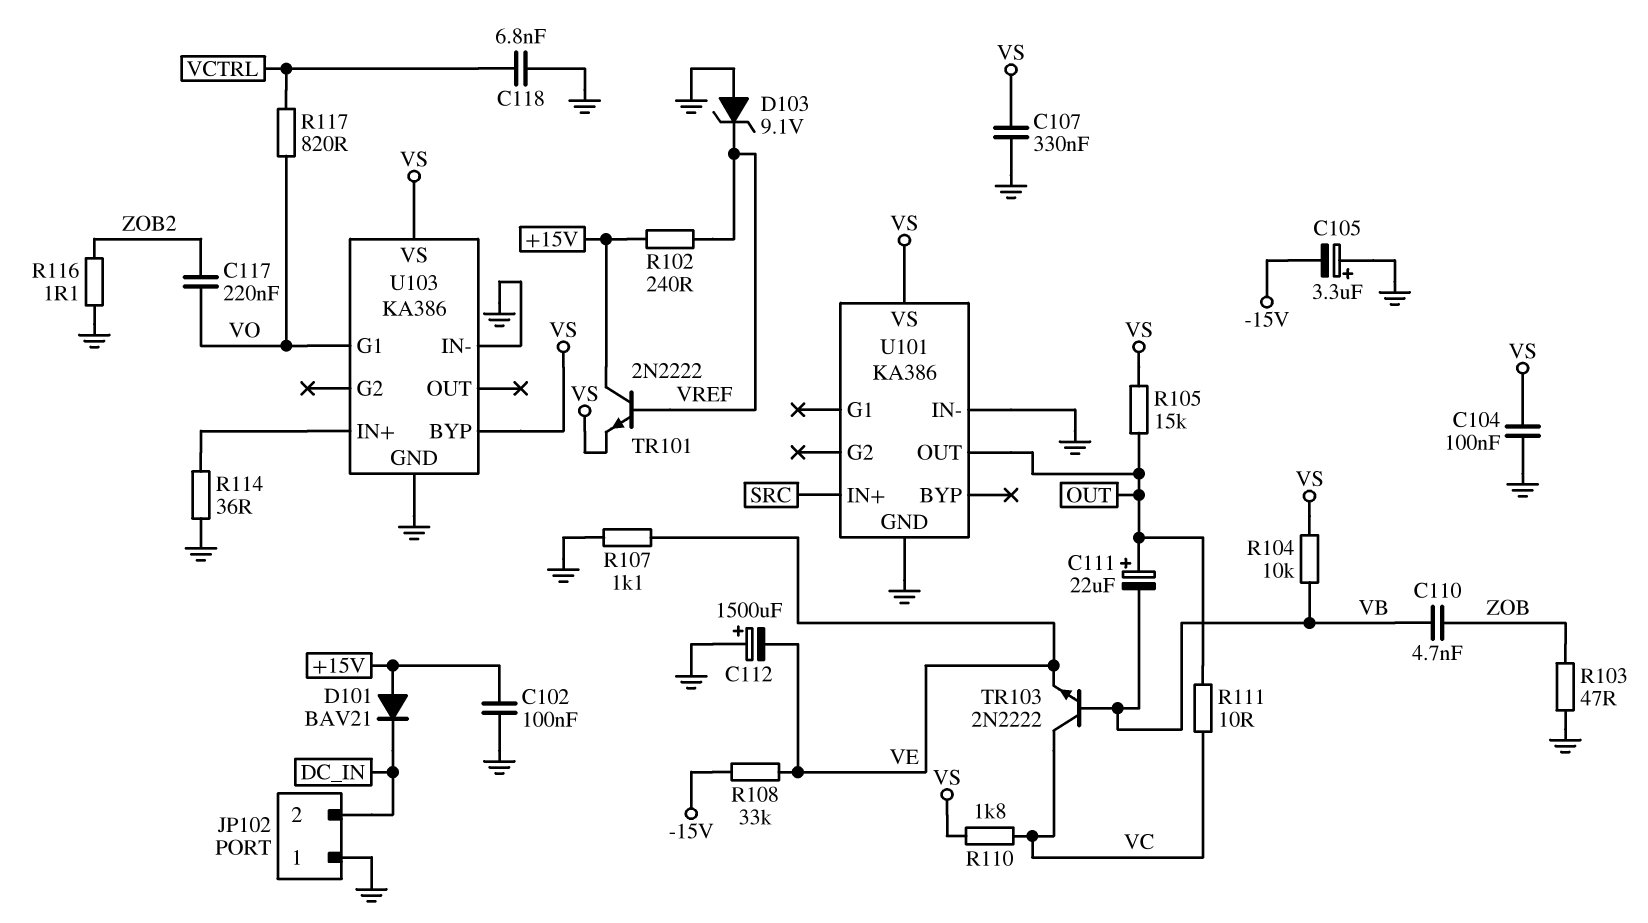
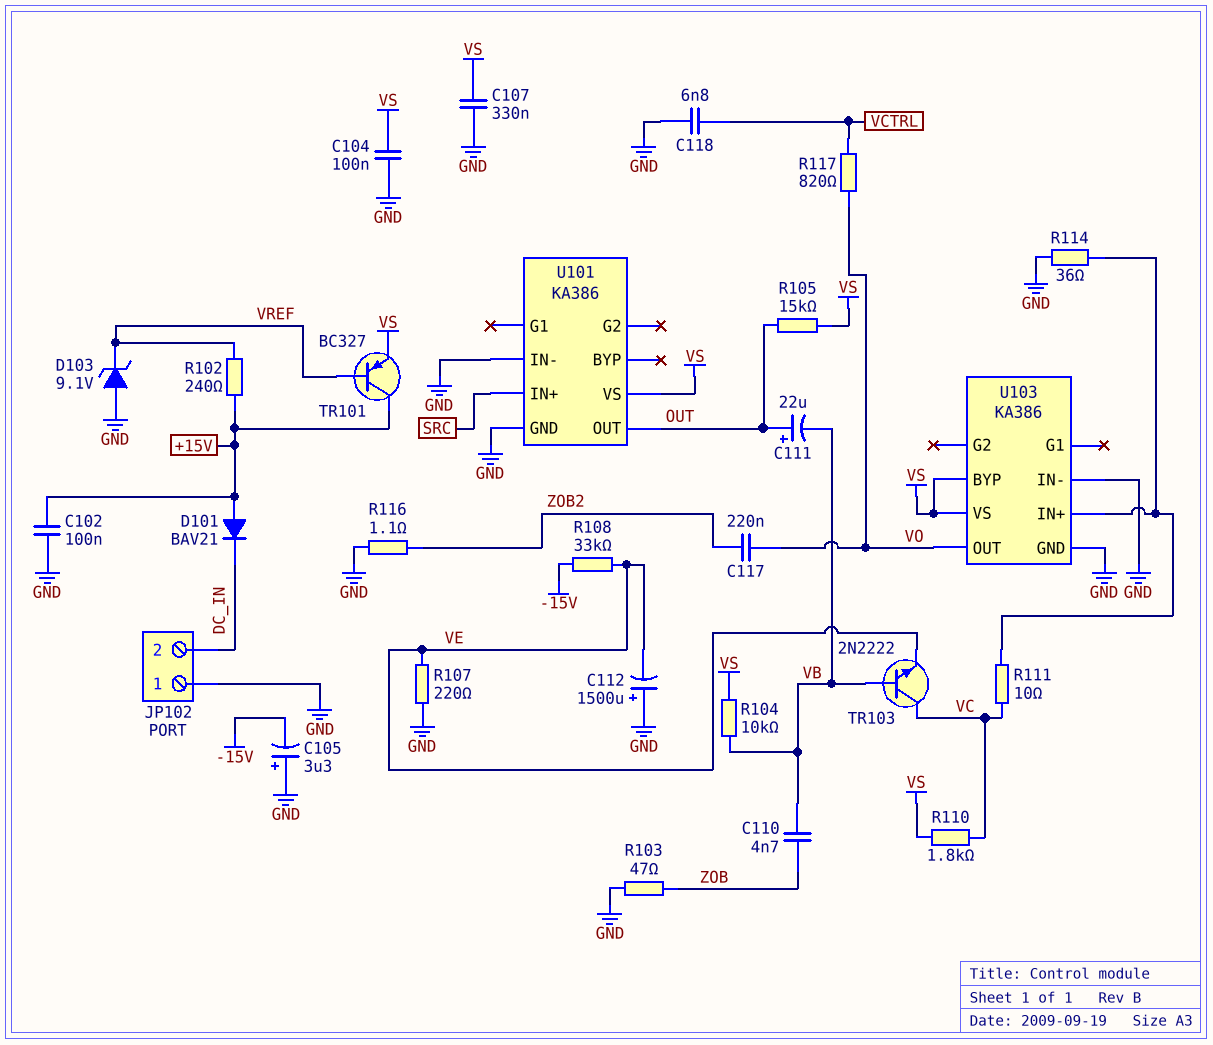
R107: 1.1k (GND, VE) -> 220 (GND, VE)
R111: 10 (OUT, VC) -> 10 (U103/IN+, VC)
TR101: NPN 2N2222 (B VREF, C +15V, E VS) -> PNP BC327 (B VREF, C +15V, E VS)
U103 pin G1: VO -> none
U103 pin OUT: none -> VO

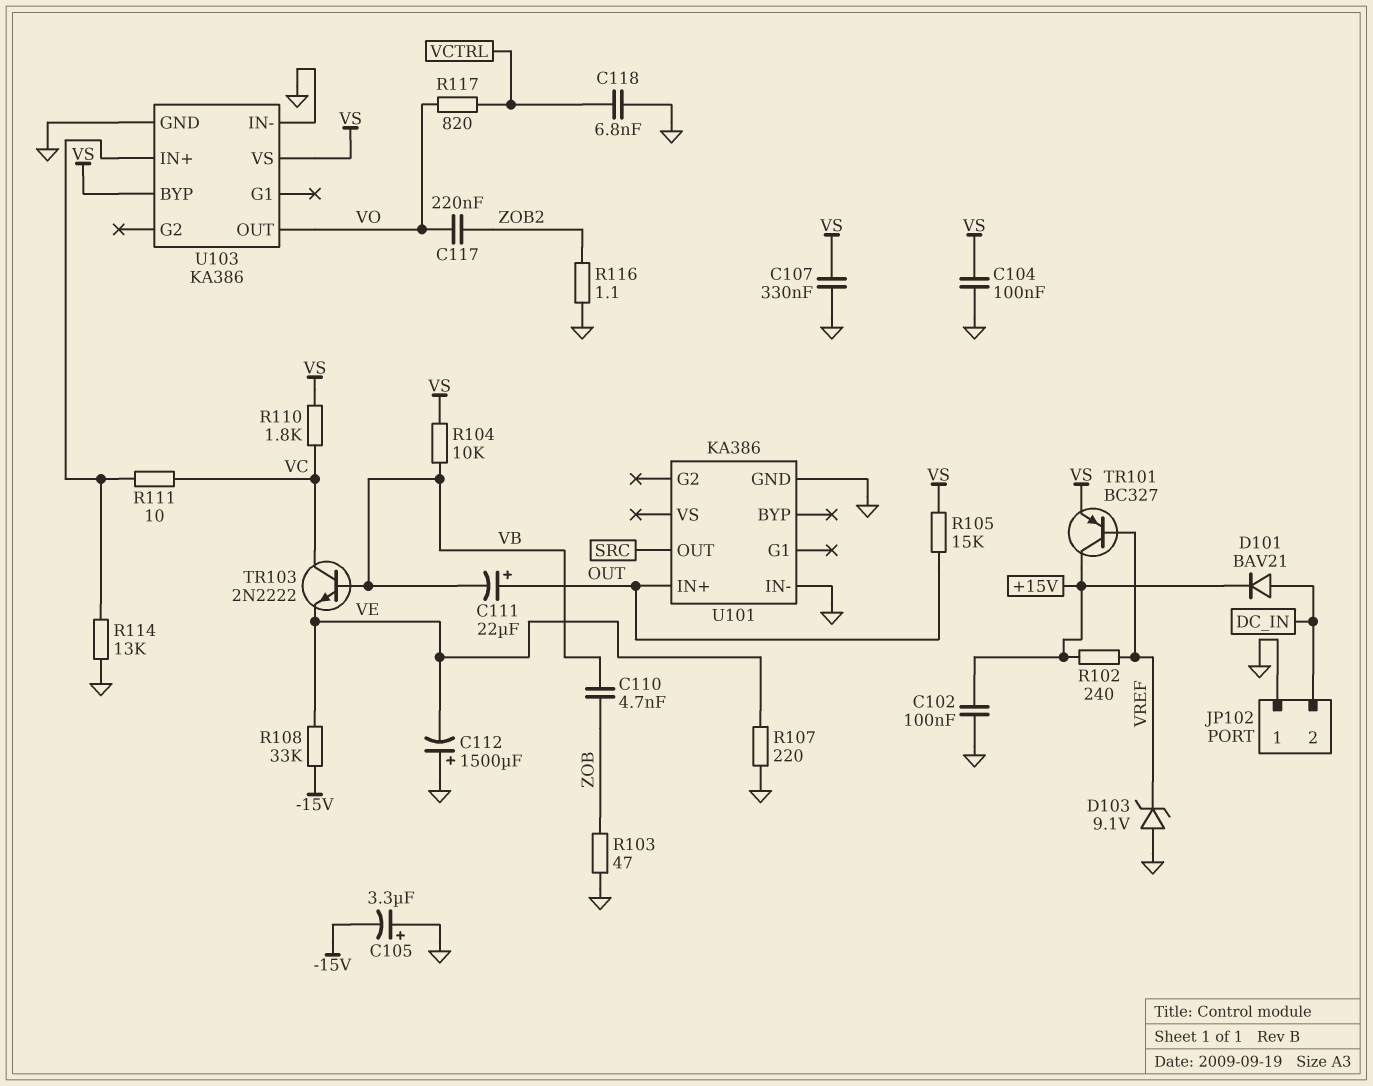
D101: diode BAV21 (A +15V, K DC_IN) -> diode BAV21 (A DC_IN, K +15V)
R114: 36 (GND, U103/IN+) -> 13k (GND, U103/IN+)
U101 pin IN+: SRC -> OUT
U101 pin OUT: OUT -> SRC
U101 pin VS: VS -> none

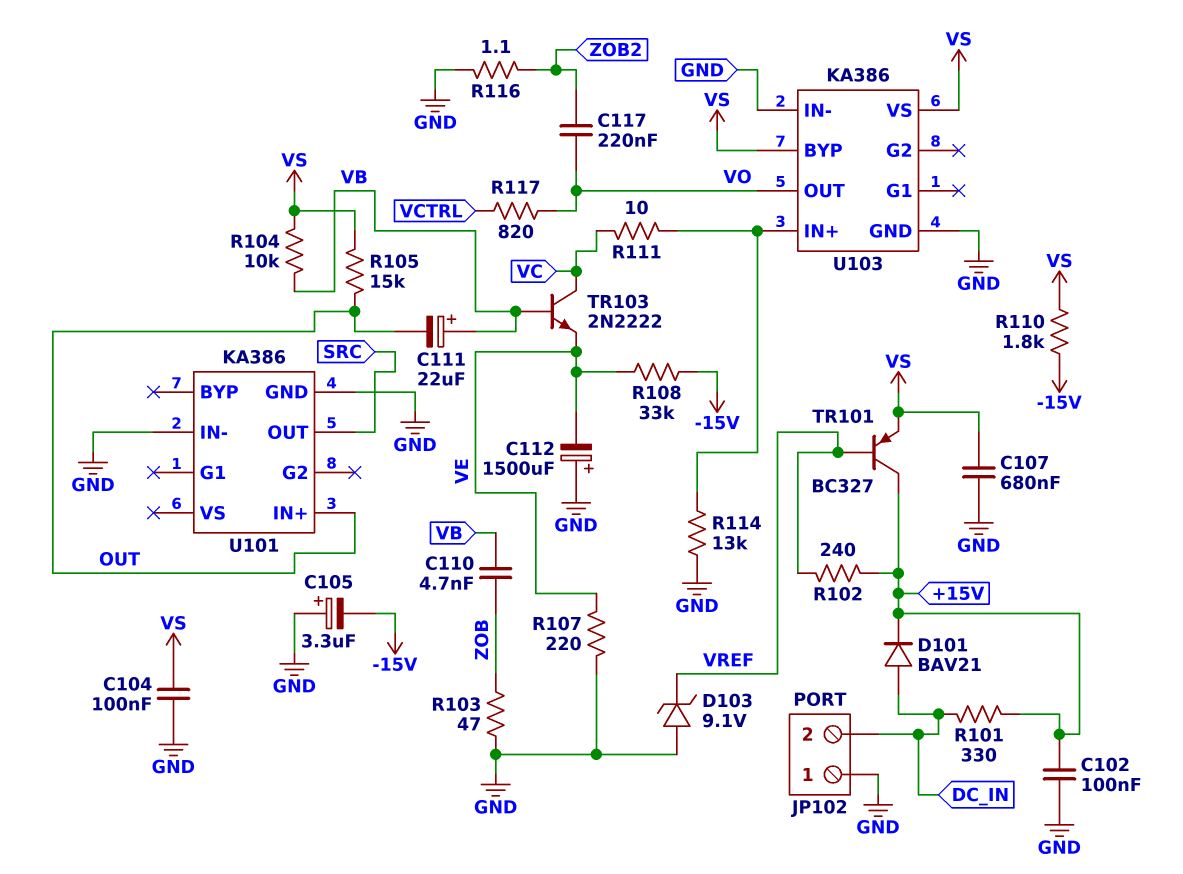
C107: 330nF (GND, VS) -> 680nF (GND, VS)
C111: 22uF (plus OUT, minus VB) -> 22uF (plus VB, minus OUT)
C118: 6.8nF (GND, VCTRL) -> none
R101: none -> 330 (+15V, DC_IN)
R110: 1.8k (VC, VS) -> 1.8k (-15V, VS)

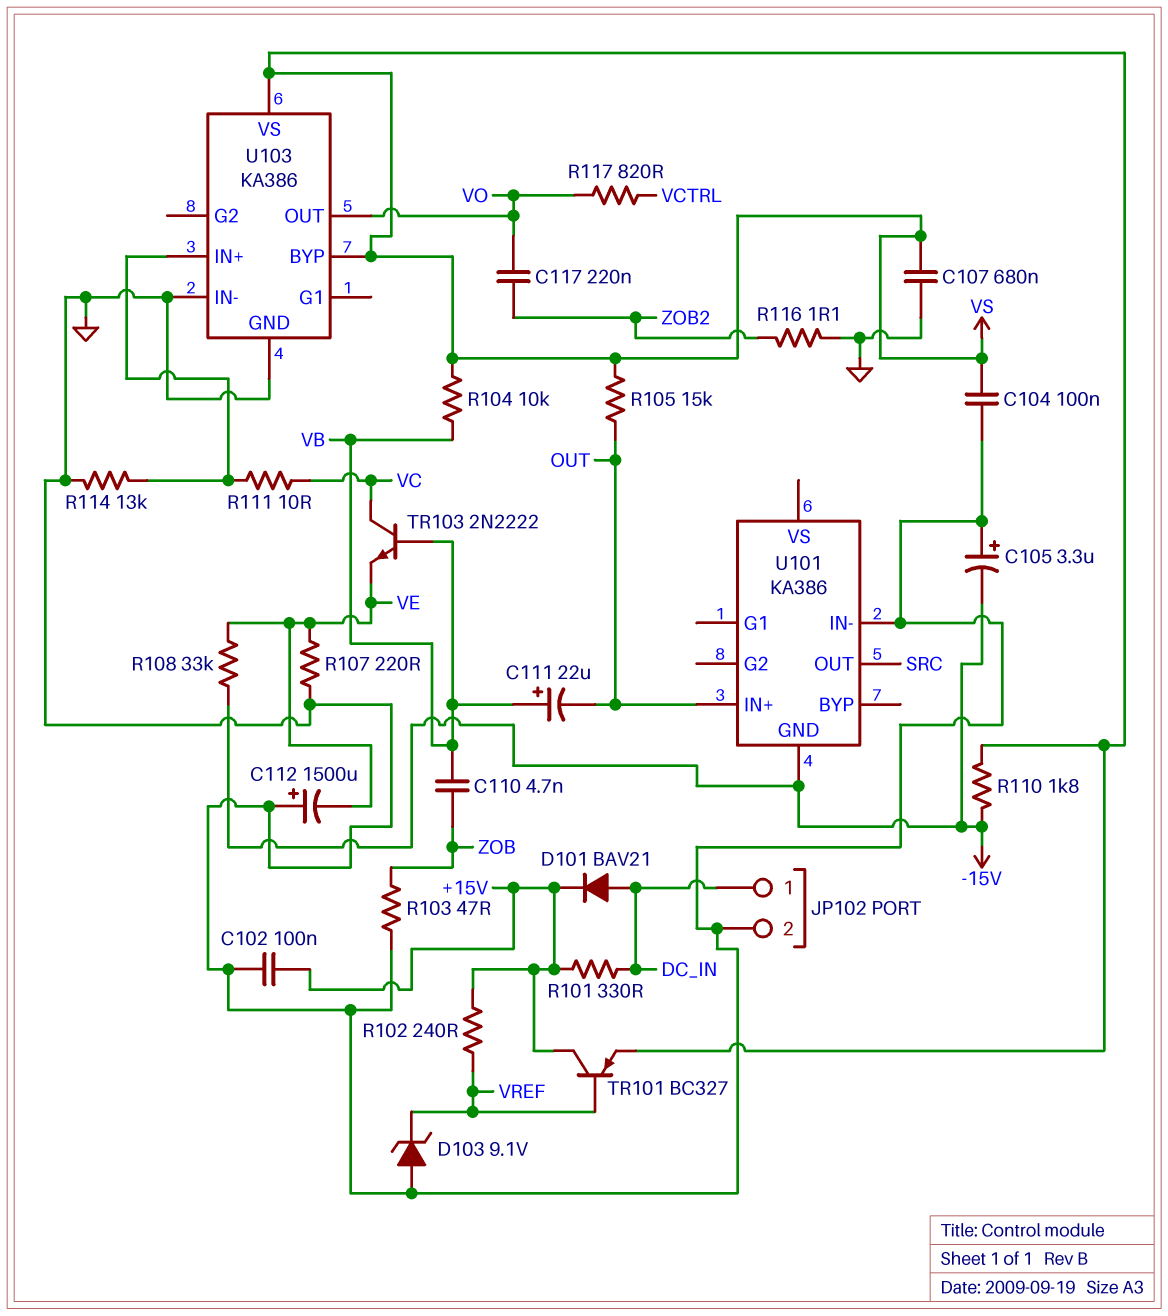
JP102 pin 1: GND -> DC_IN
JP102 pin 2: DC_IN -> GND
U101 pin GND: GND -> -15V

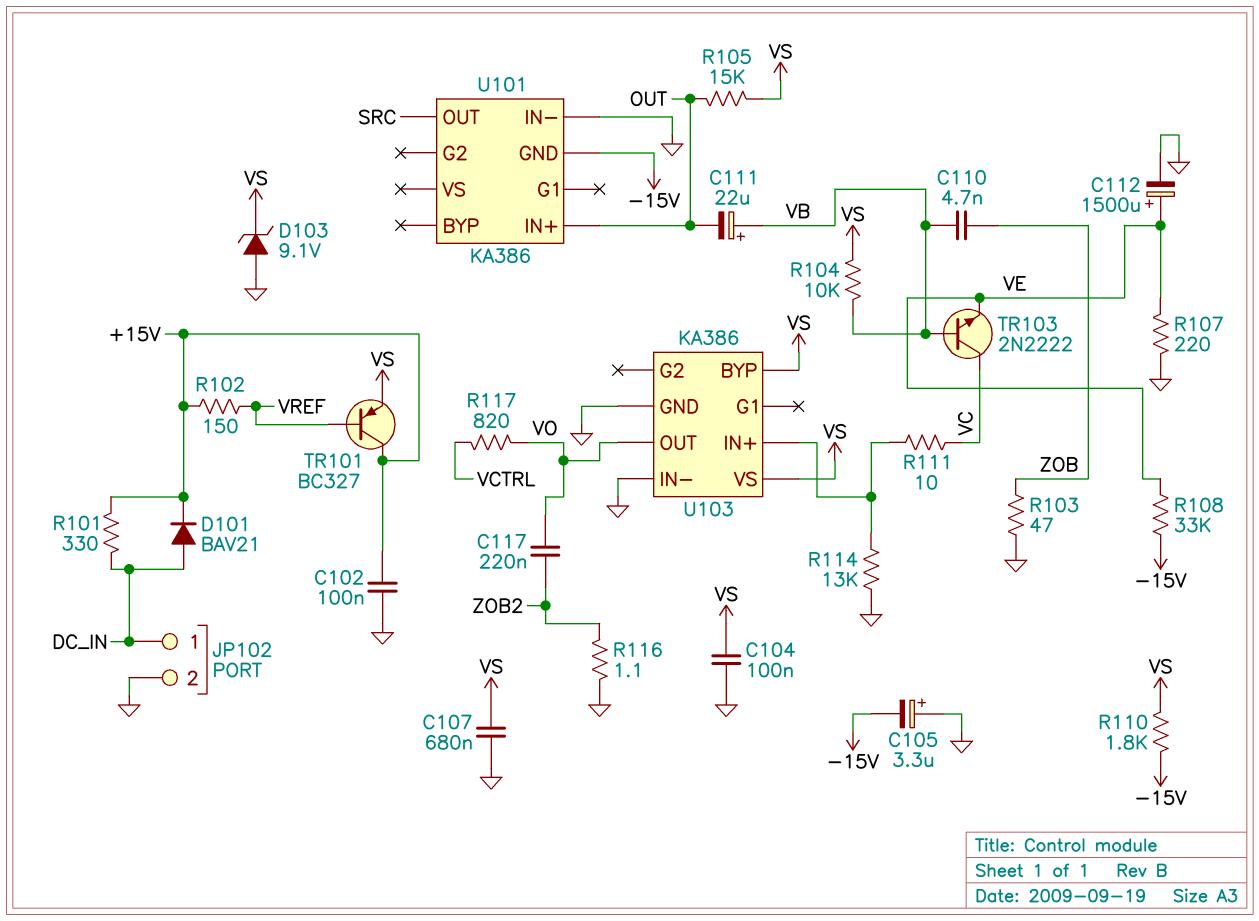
C112: 1500uF (plus GND, minus VE) -> 1500uF (plus VE, minus GND)
D103: zener 9.1V (A GND, K VREF) -> zener 9.1V (A GND, K VS)
R102: 240 (+15V, VREF) -> 150 (+15V, VREF)

